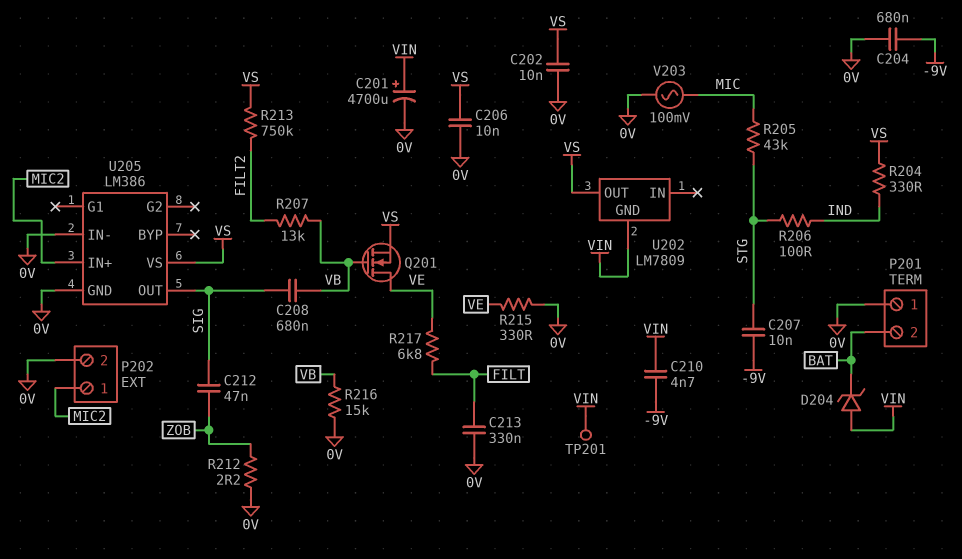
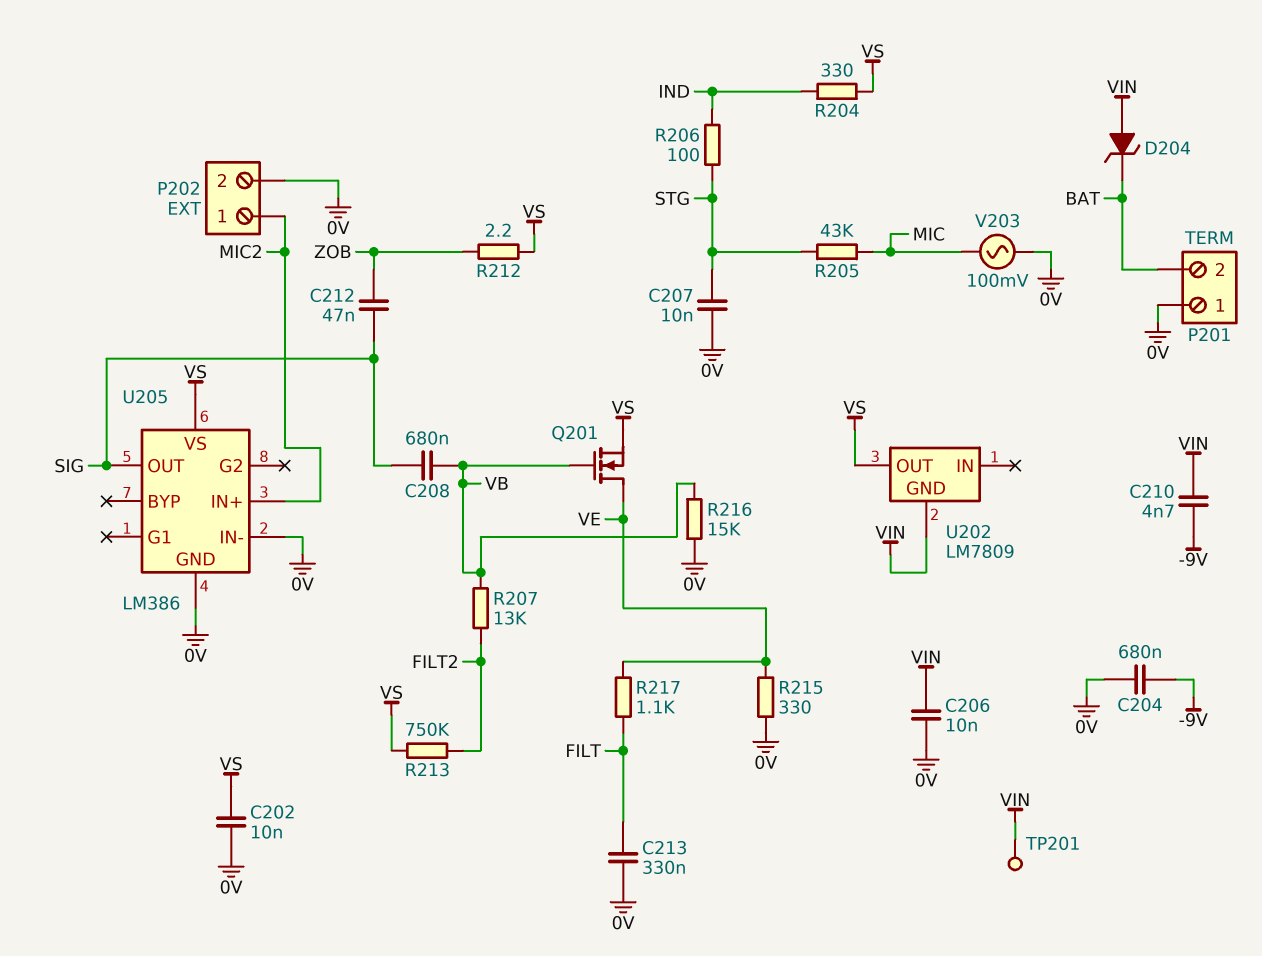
C201: 4700uF (plus VIN, minus 0V) -> none
C206: 10nF (0V, VS) -> 10nF (0V, VIN)
C207: 10nF (-9V, STG) -> 10nF (0V, STG)
R212: 2.2 (0V, ZOB) -> 2.2 (VS, ZOB)
R217: 6.8k (FILT, VE) -> 1.1k (FILT, VE)

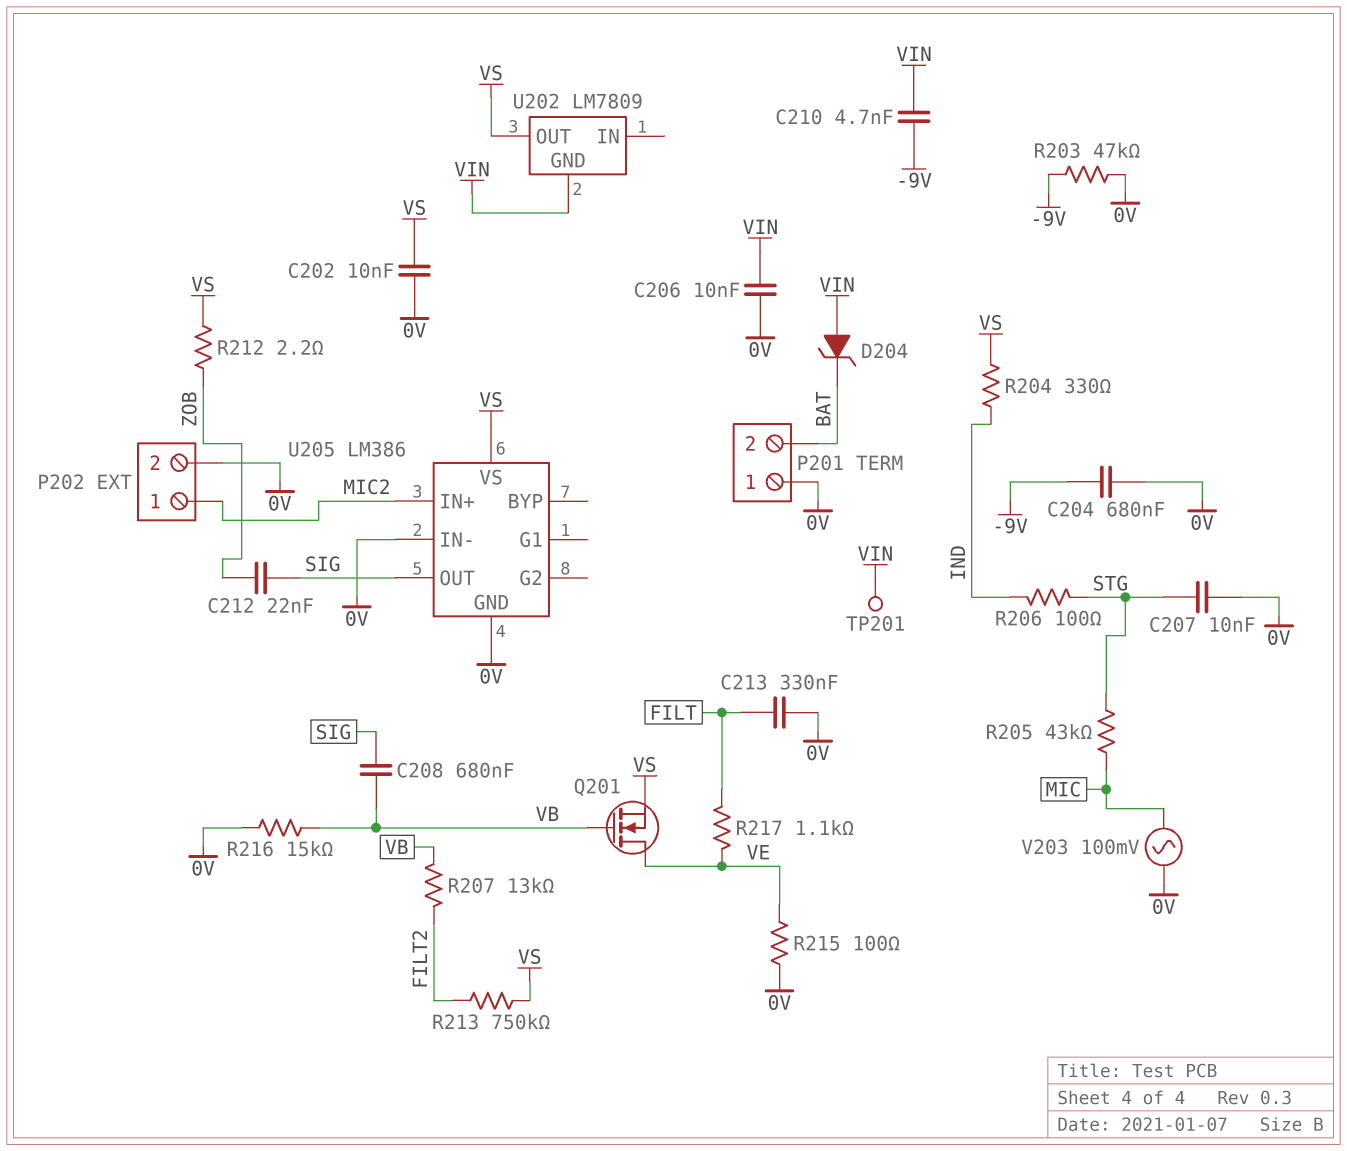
C212: 47nF (SIG, ZOB) -> 22nF (SIG, ZOB)
R203: none -> 47k (-9V, 0V)
R215: 330 (0V, VE) -> 100 (0V, VE)

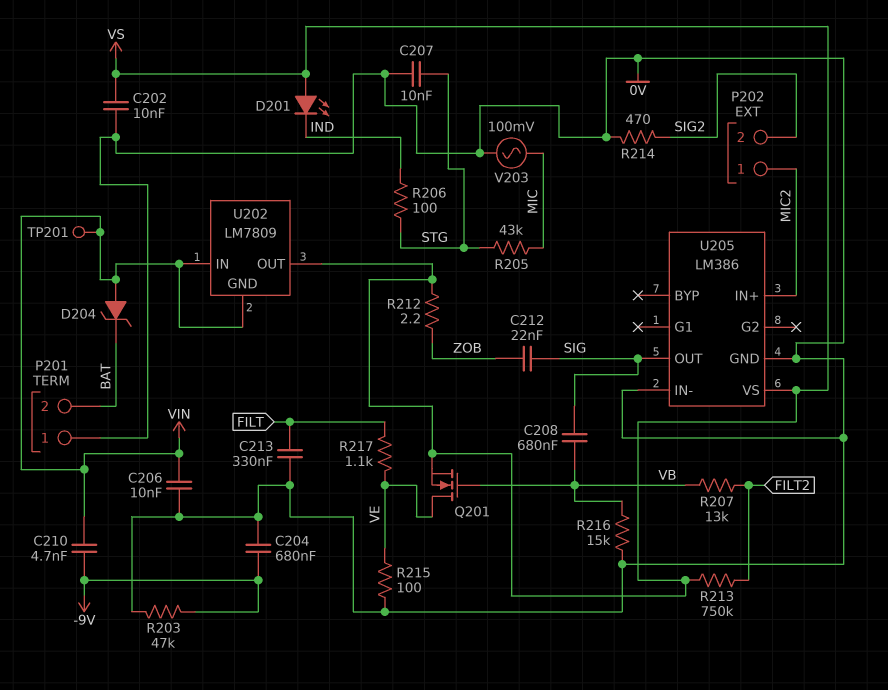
D201: none -> LED (A VS, K IND)
P202 pin 2: 0V -> SIG2
R204: 330 (IND, VS) -> none
R214: none -> 470 (0V, SIG2)
U202 pin IN: none -> VIN

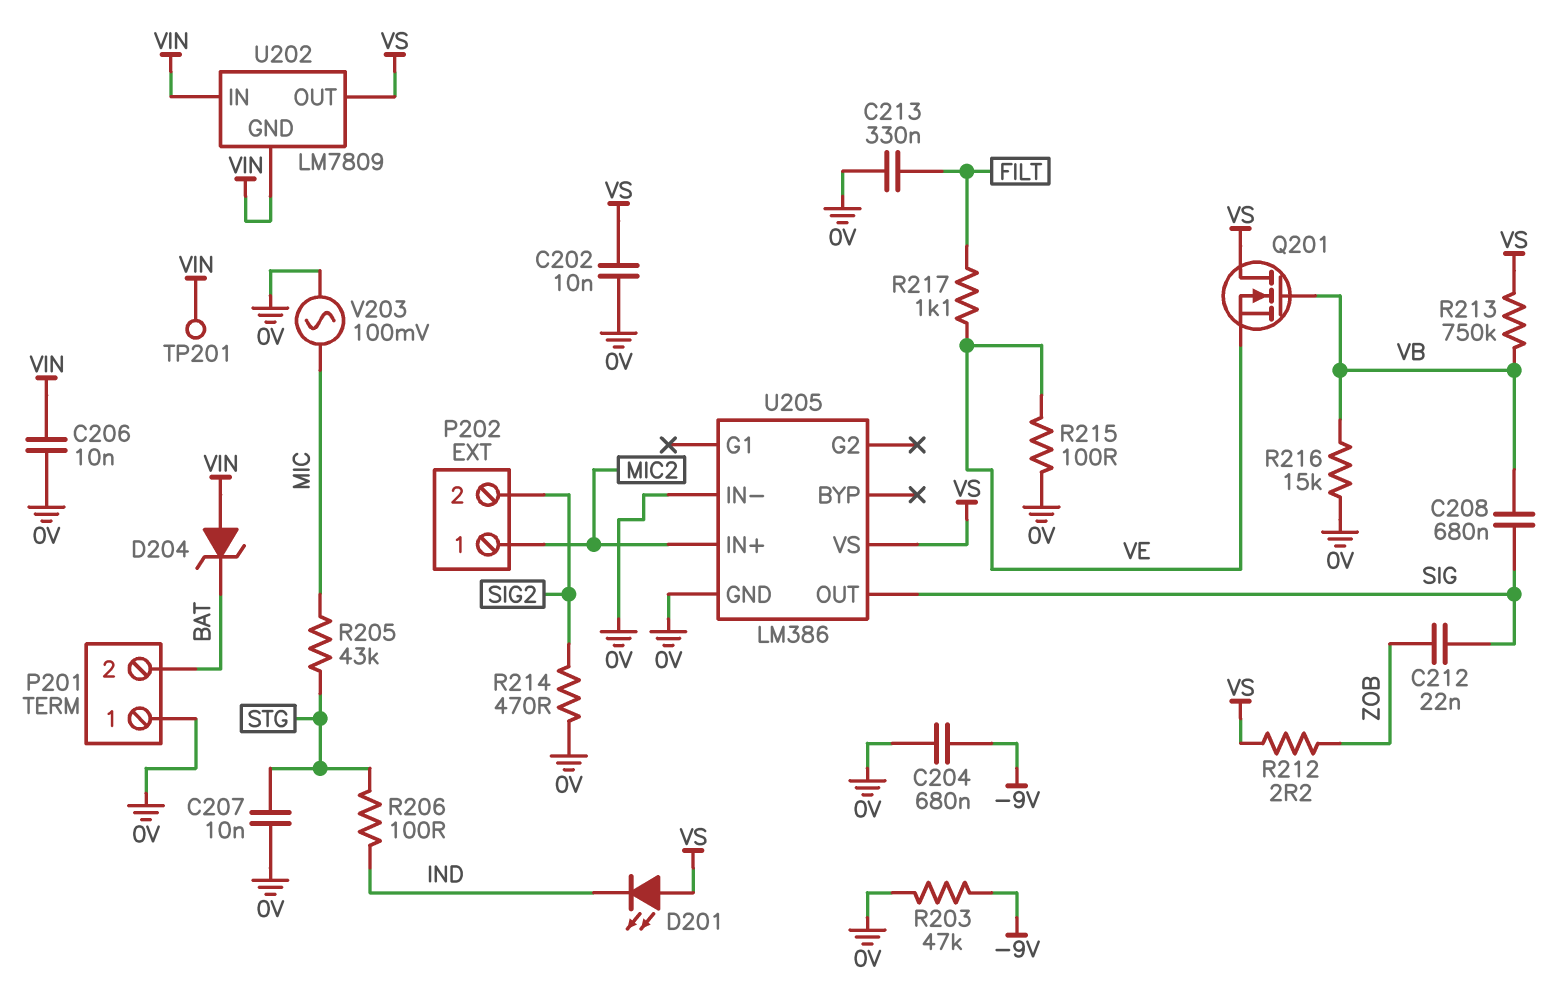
C210: 4.7nF (-9V, VIN) -> none
Q201: NMOS (G VB, D VE, S VS) -> NMOS (G VB, D VS, S VE)
R207: 13k (FILT2, VB) -> none
R213: 750k (FILT2, VS) -> 750k (VB, VS)

